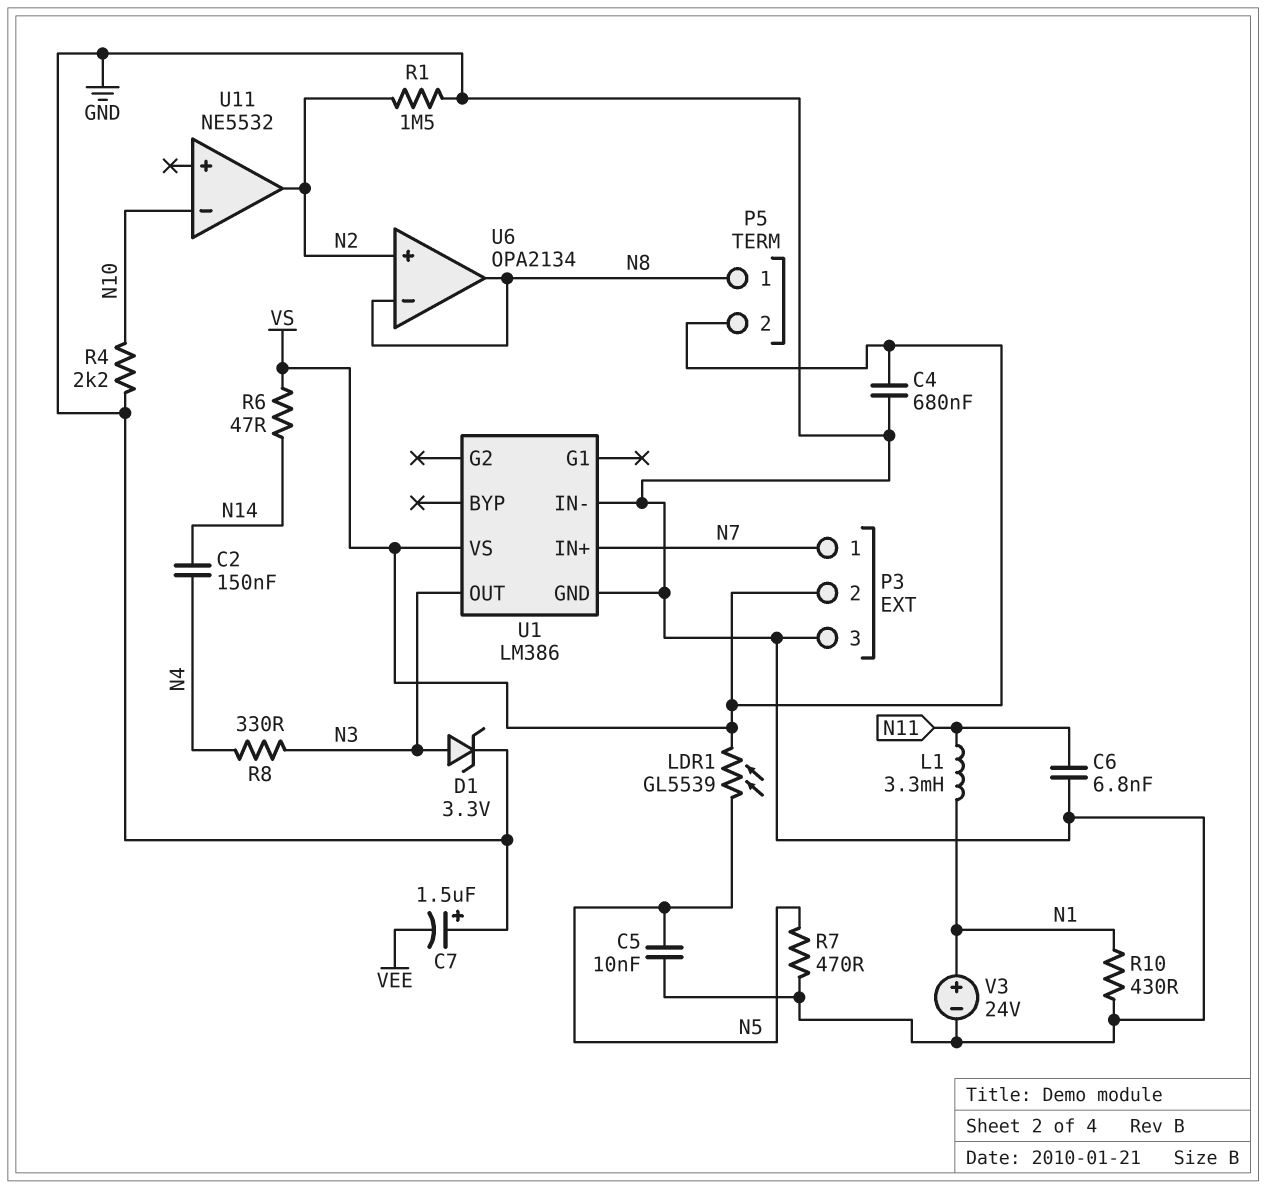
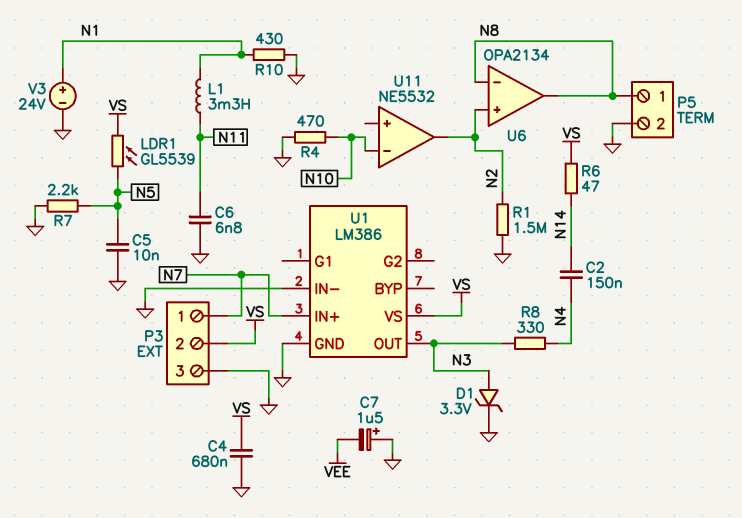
P5 pin 2: VS -> GND
R4: 2.2k (GND, N10) -> 470 (GND, N10)
R7: 470 (GND, N5) -> 2.2k (GND, N5)

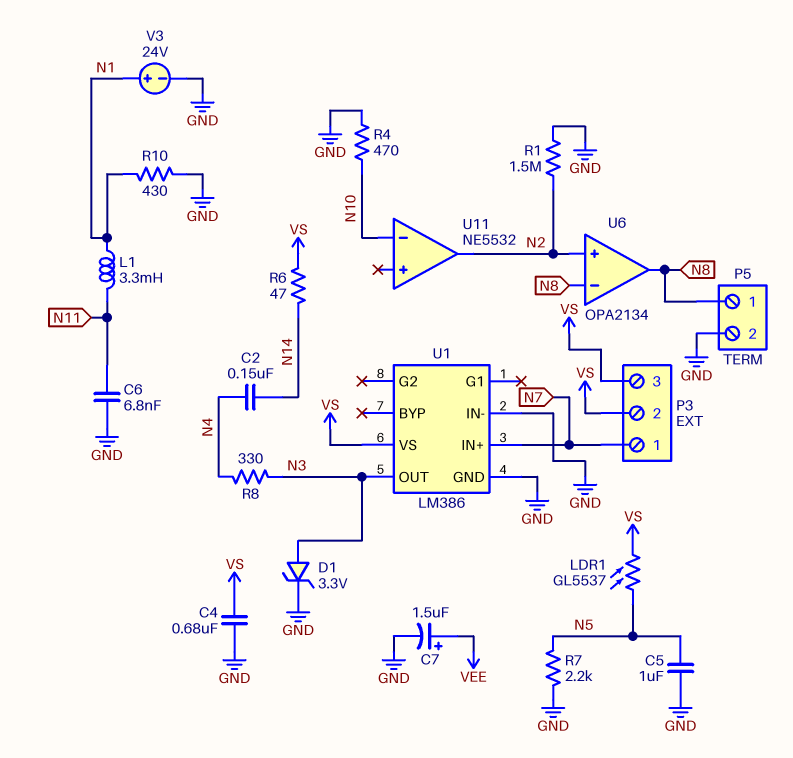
C5: 10nF (GND, N5) -> 1uF (GND, N5)
C7: 1.5uF (plus GND, minus VEE) -> 1.5uF (plus VEE, minus GND)
LDR1: GL5539 (N5, VS) -> GL5537 (N5, VS)
P3 pin 3: GND -> VS

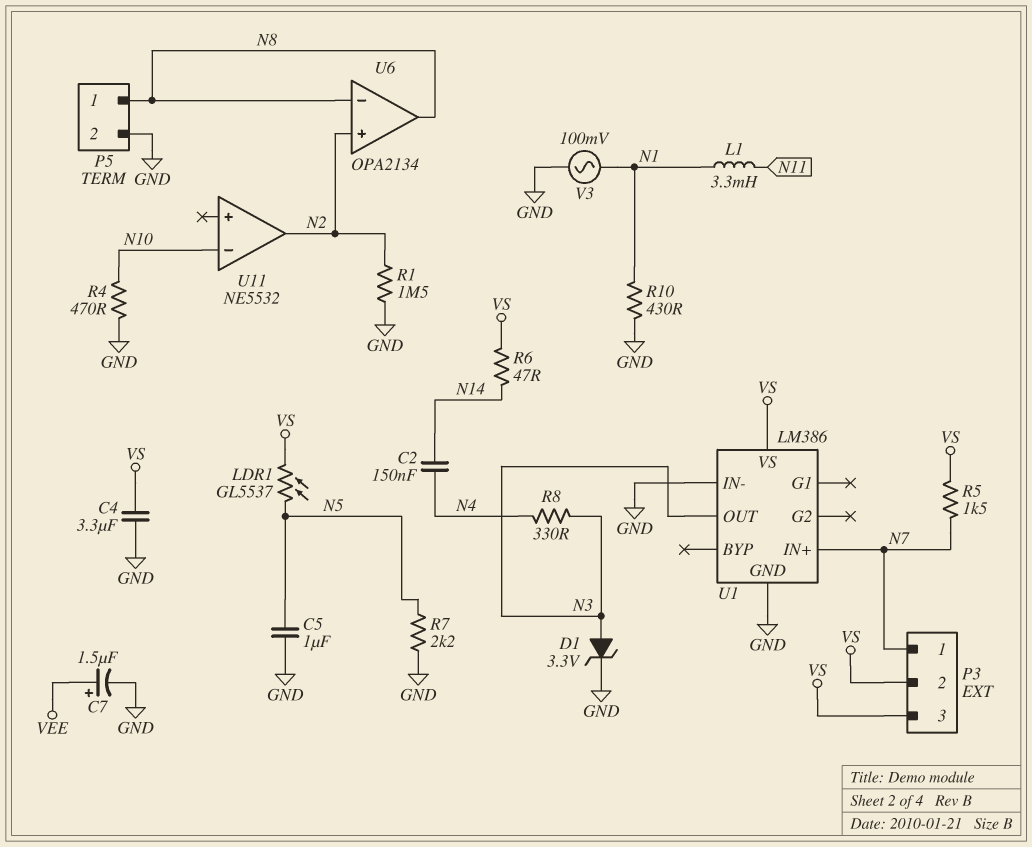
C4: 680nF (GND, VS) -> 3.3uF (GND, VS)
C6: 6.8nF (GND, N11) -> none
R5: none -> 1.5k (N7, VS)
V3: 24V (plus N1, minus GND) -> AC 100mV (GND, N1)

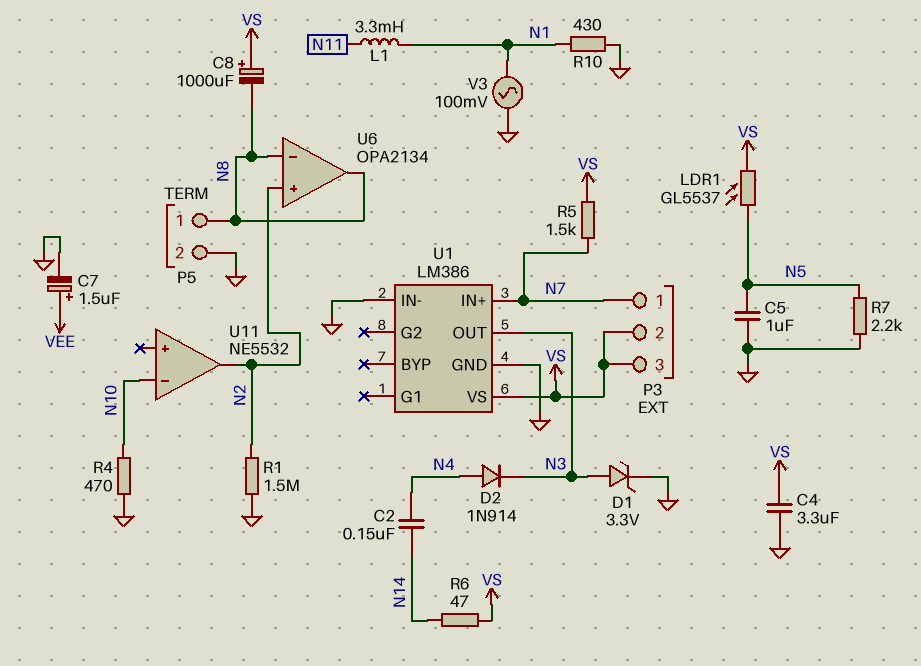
C8: none -> 1000uF (plus VS, minus N8)
D2: none -> diode 1N914 (A N4, K N3)
R8: 330 (N3, N4) -> none

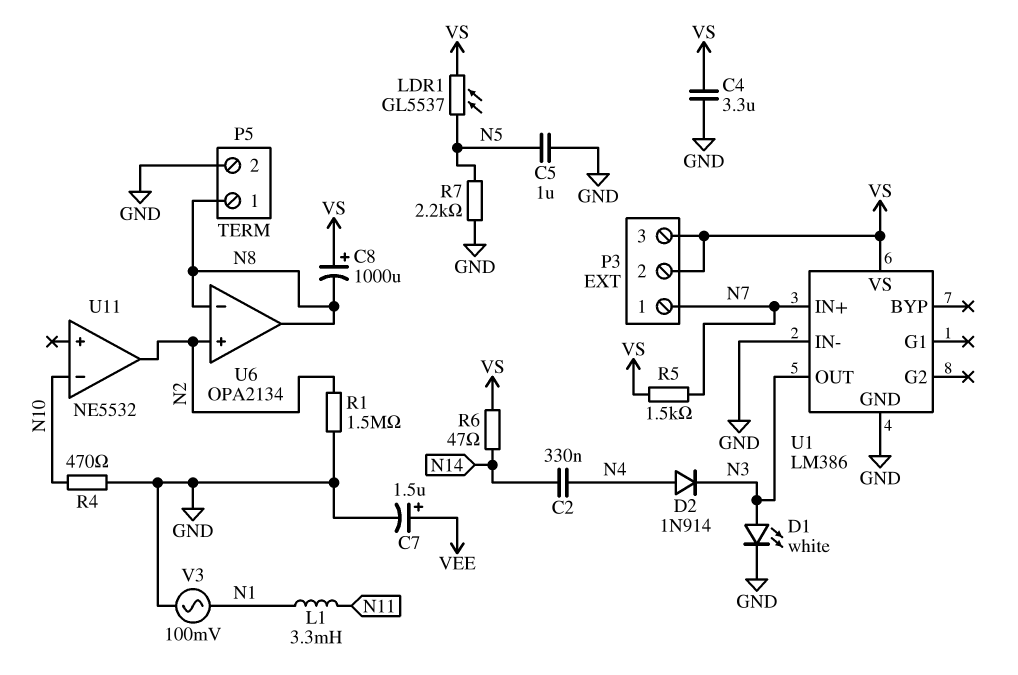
C2: 150nF (N4, N14) -> 330nF (N4, N14)
D1: zener 3.3V (A N3, K GND) -> LED white (A N3, K GND)
R10: 430 (GND, N1) -> none

